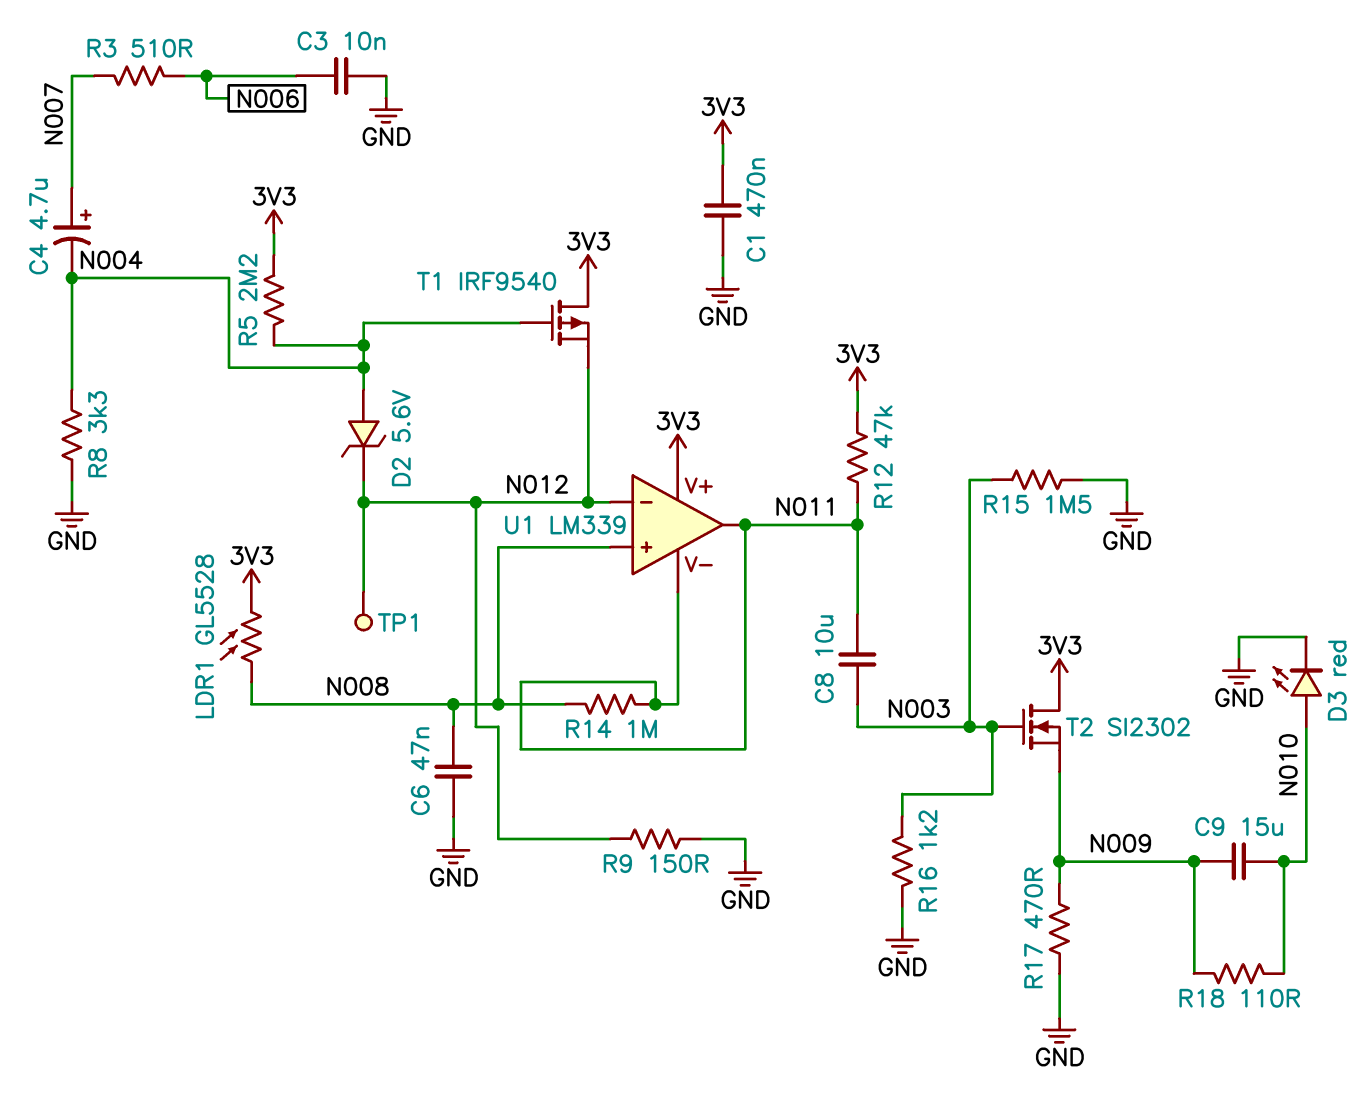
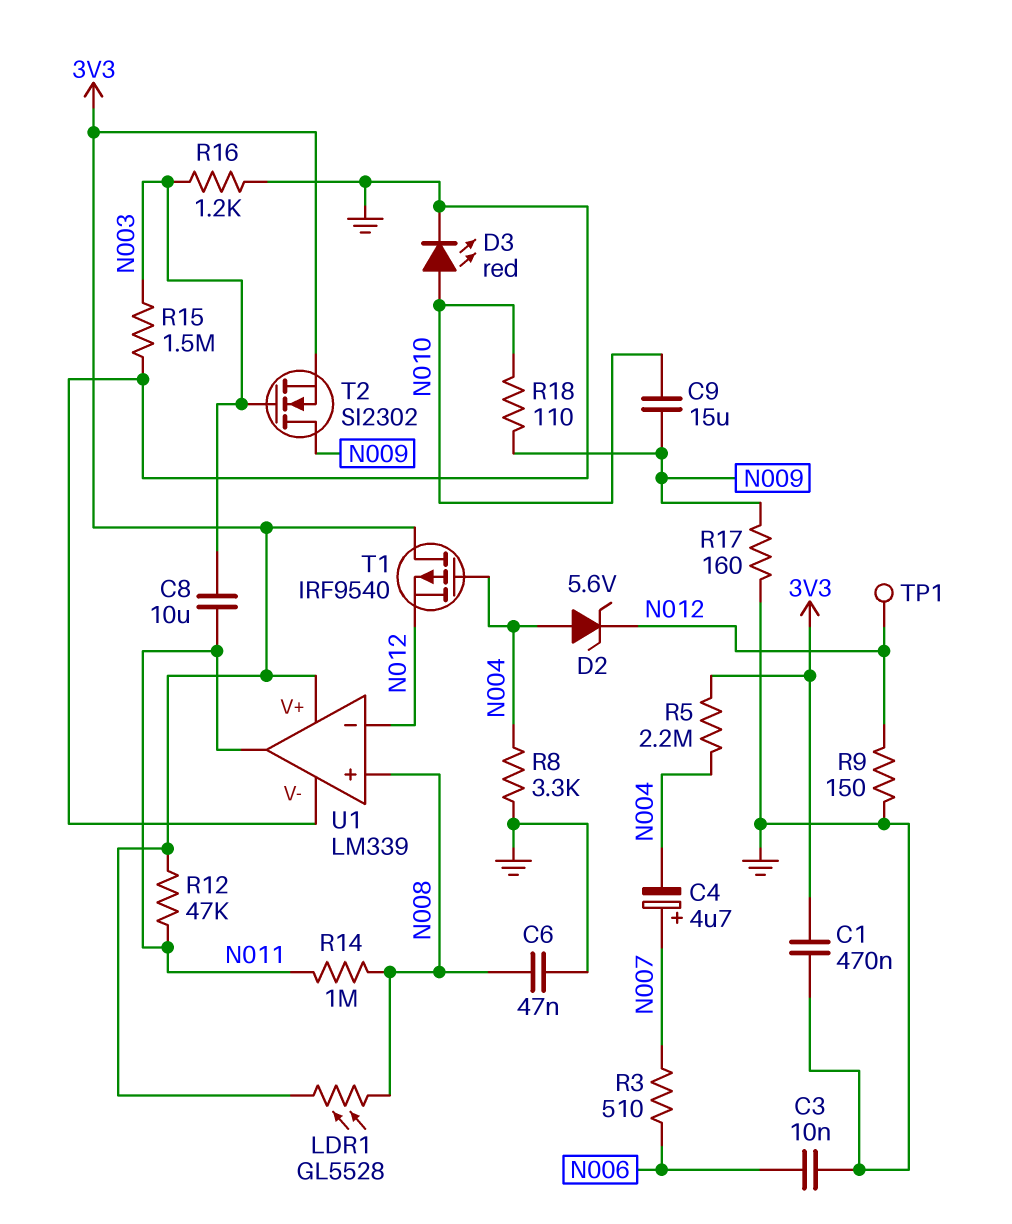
R17: 470 (GND, N009) -> 160 (GND, N009)
T2: NMOS SI2302 (G N003, D 3V3, S N009) -> NMOS SI2302 (G N003, D N009, S 3V3)
U1 pin V-: N011 -> GND

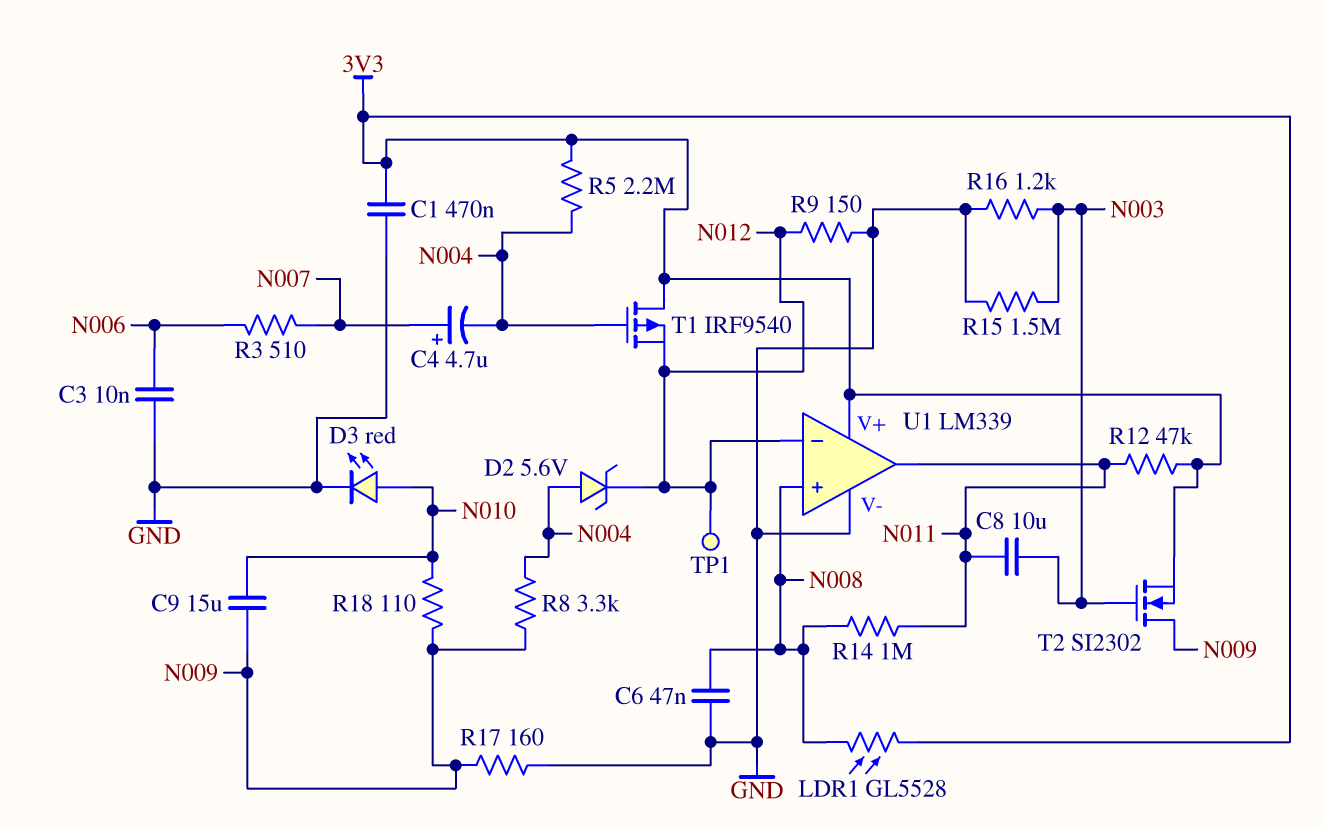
R8: 3.3k (GND, N004) -> 3.3k (N004, N009)

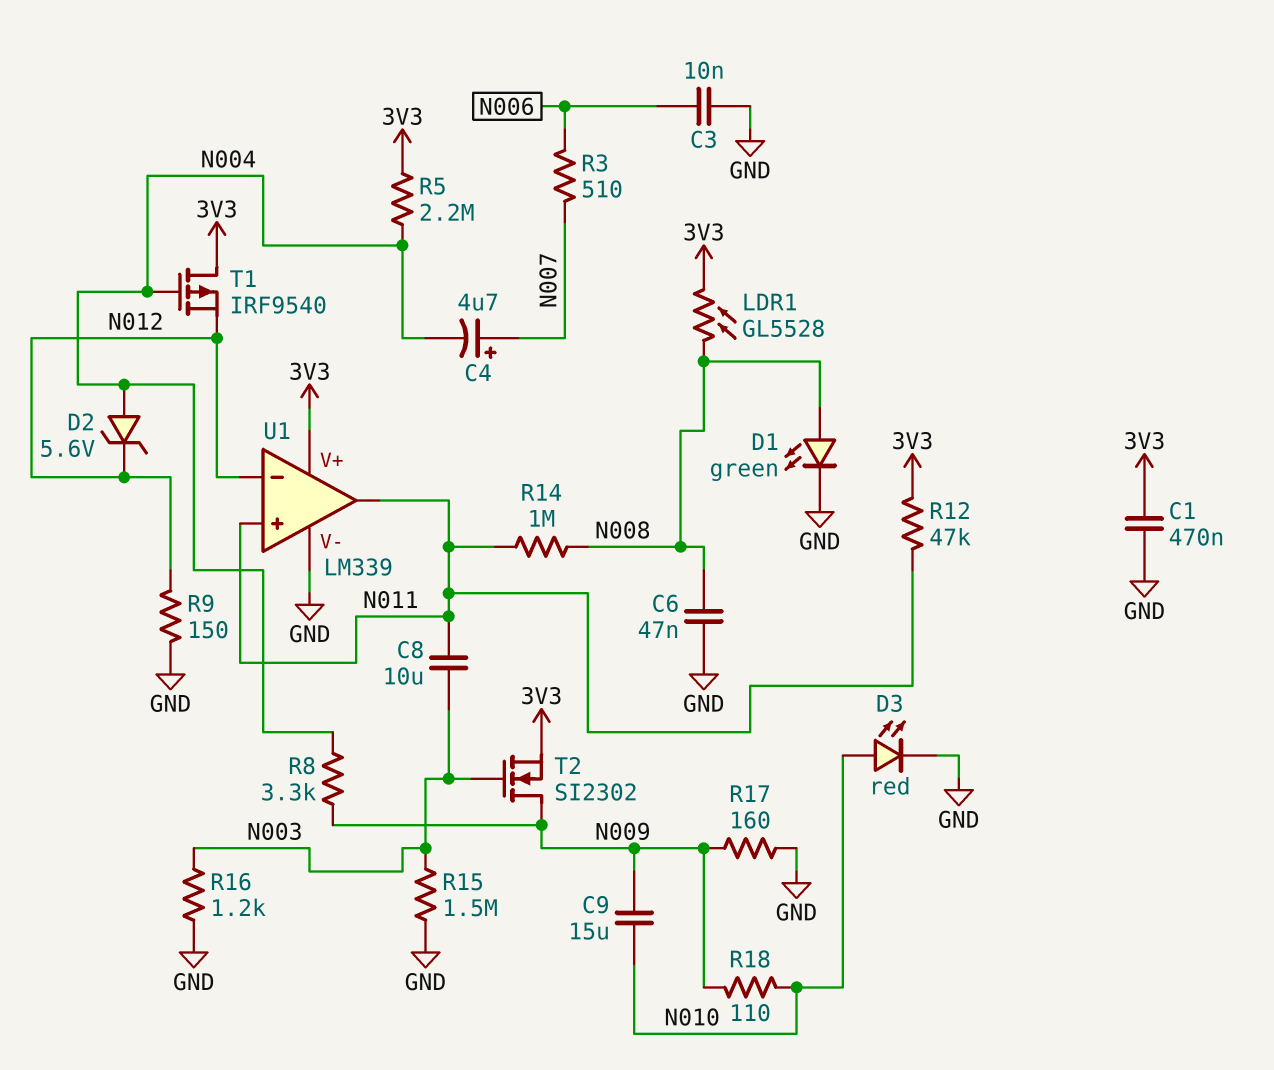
D1: none -> LED green (A N008, K GND)
TP1: test point (N012) -> none
U1 pin in+: N008 -> N011

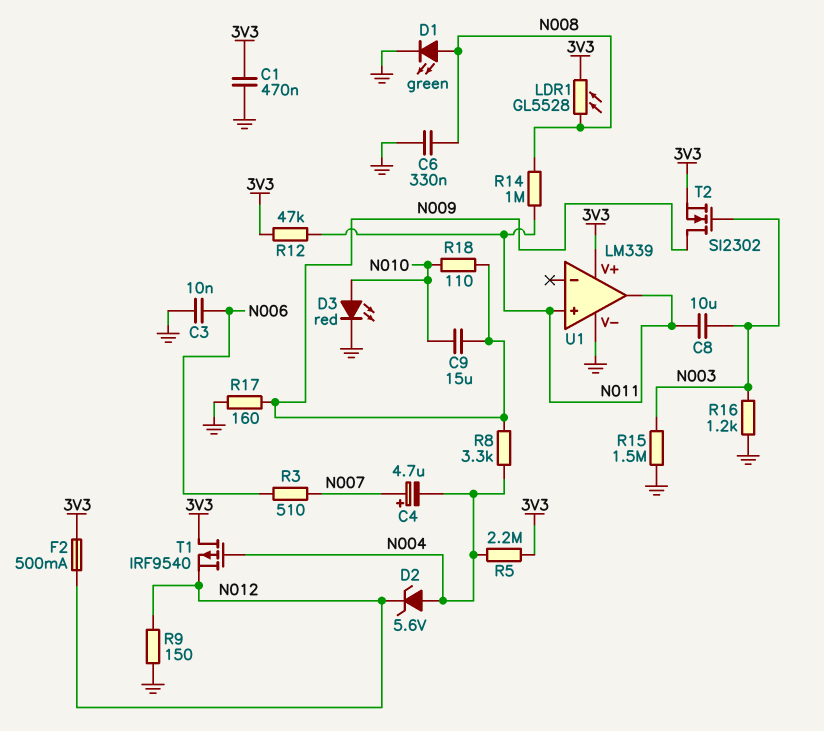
C6: 47nF (GND, N008) -> 330nF (GND, N008)
F2: none -> 500mA (3V3, N012)
U1 pin in-: N012 -> none

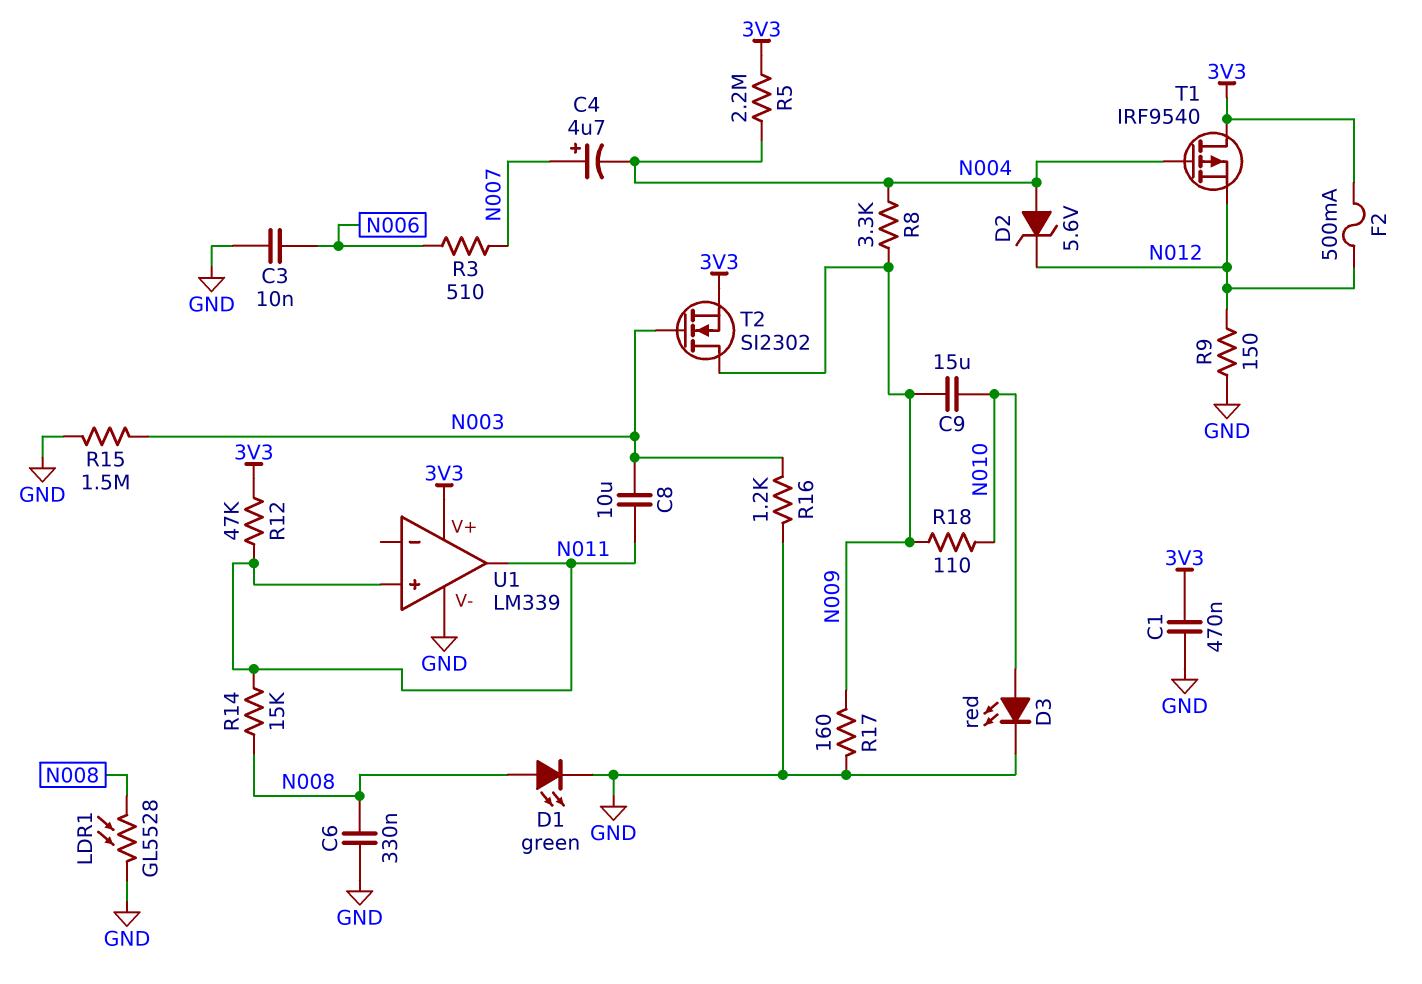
LDR1: GL5528 (3V3, N008) -> GL5528 (GND, N008)
R14: 1M (N008, N011) -> 15k (N008, N011)

